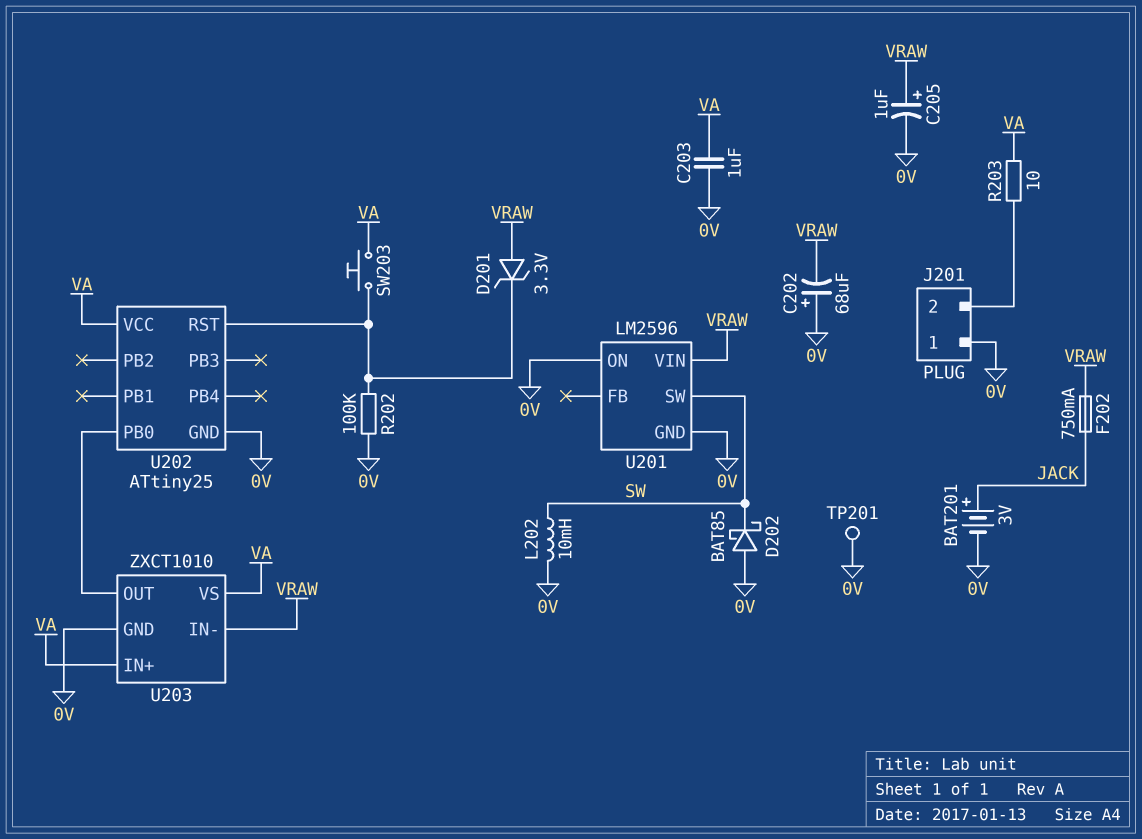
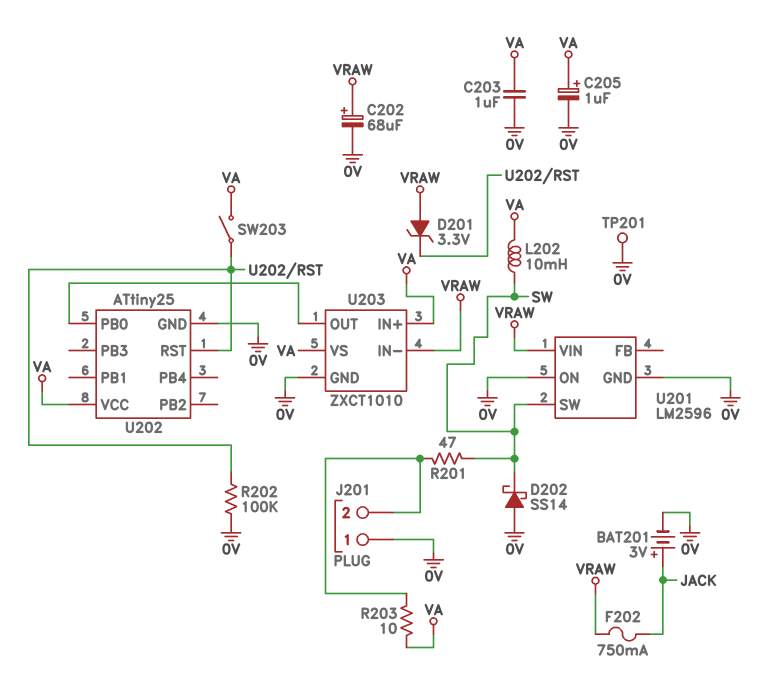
C202: 68uF (plus 0V, minus VRAW) -> 68uF (plus VRAW, minus 0V)
C205: 1uF (plus VRAW, minus 0V) -> 1uF (plus VA, minus 0V)
D202: schottky BAT85 (A 0V, K SW) -> schottky SS14 (A 0V, K SW)
L202: 10mH (0V, SW) -> 10mH (SW, VA)
R201: none -> 47 (J201/2, SW)
SW203: button (U202/RST, VA) -> switch (U202/RST, VA)

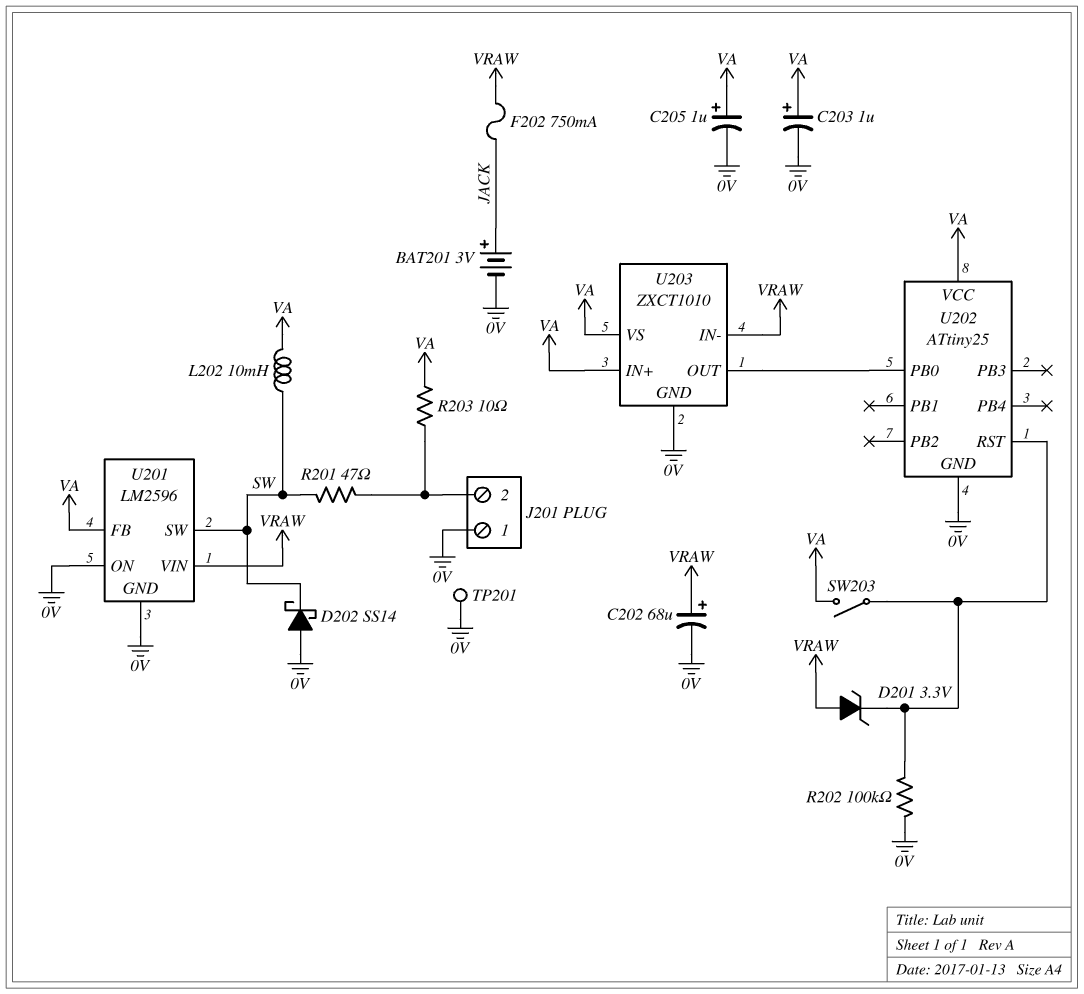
C203: 1uF (0V, VA) -> 1uF (plus VA, minus 0V)
U201 pin FB: none -> VA

